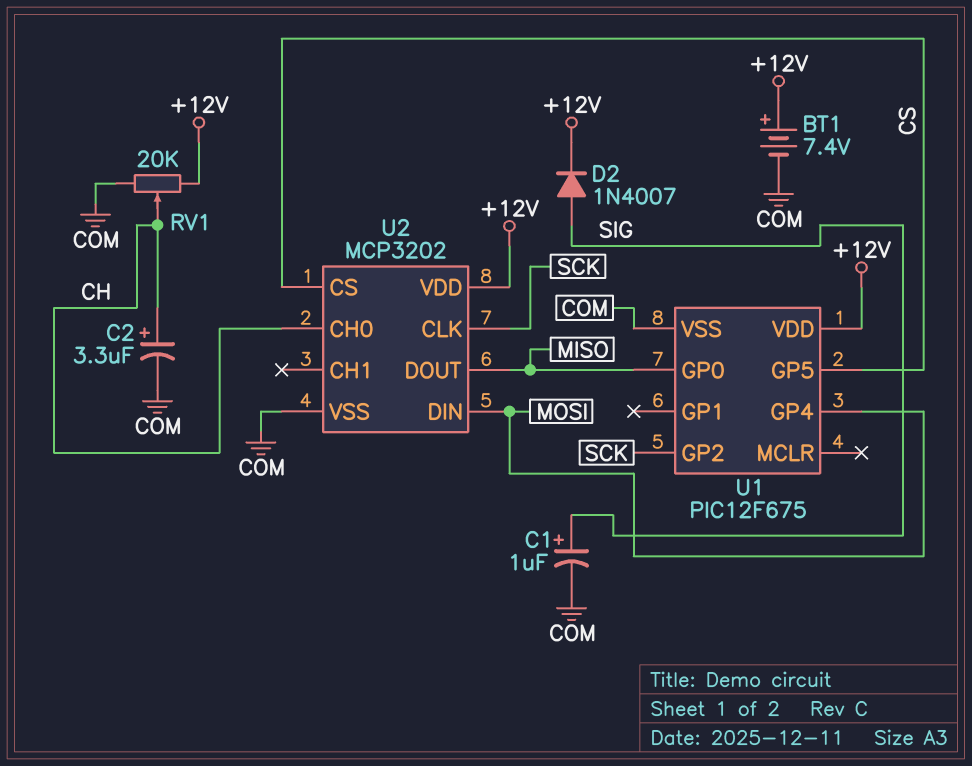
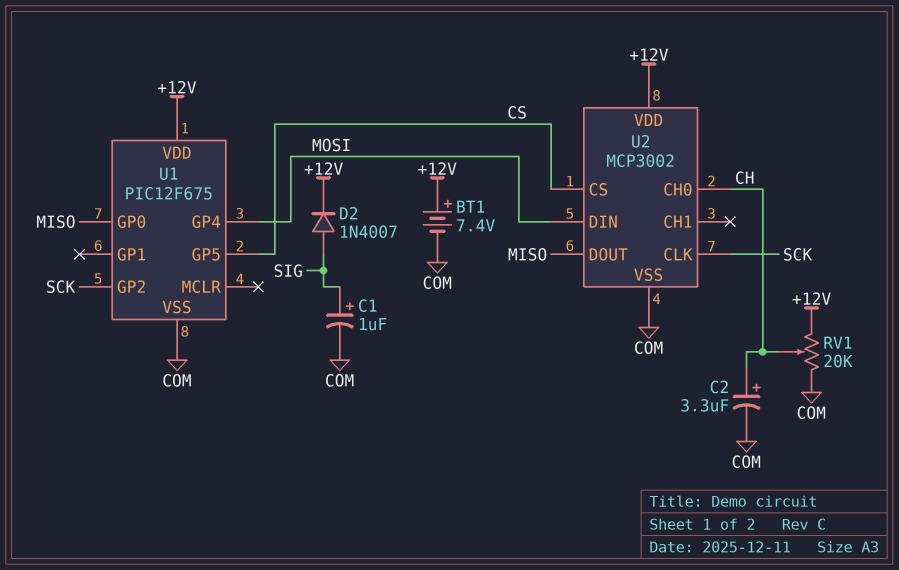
U2: MCP3202 -> MCP3002

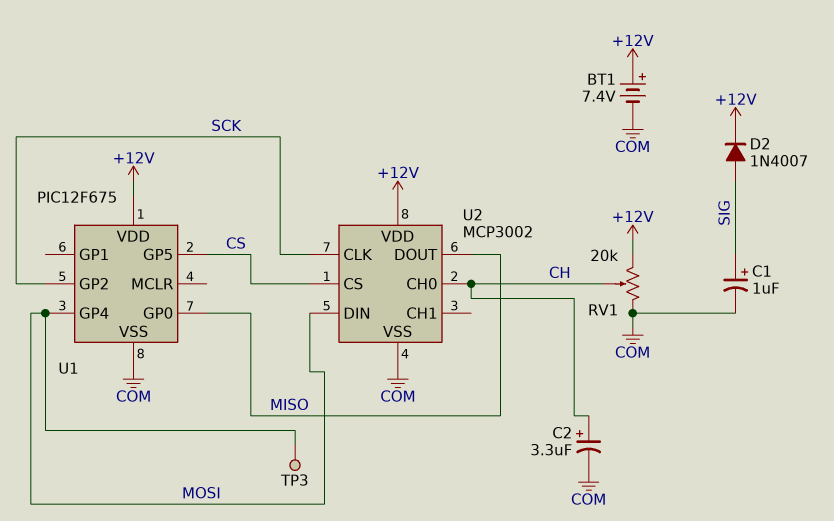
TP3: none -> test point (MOSI)

